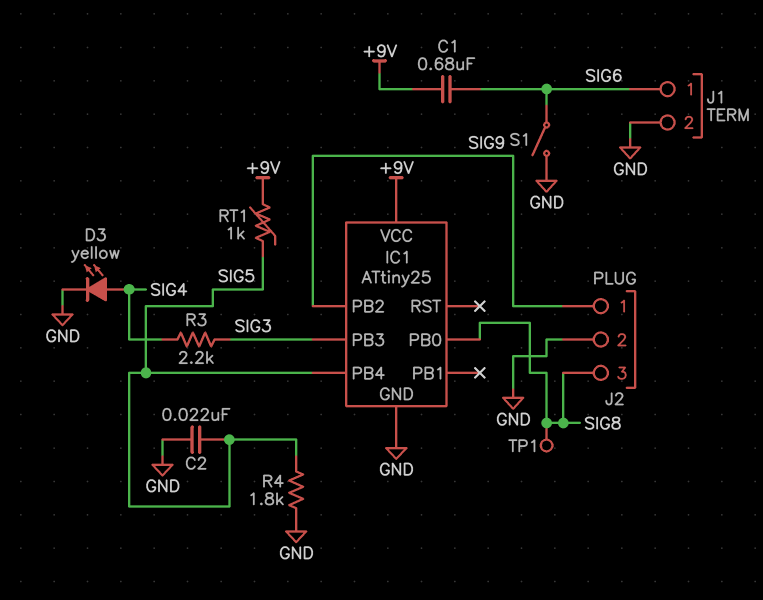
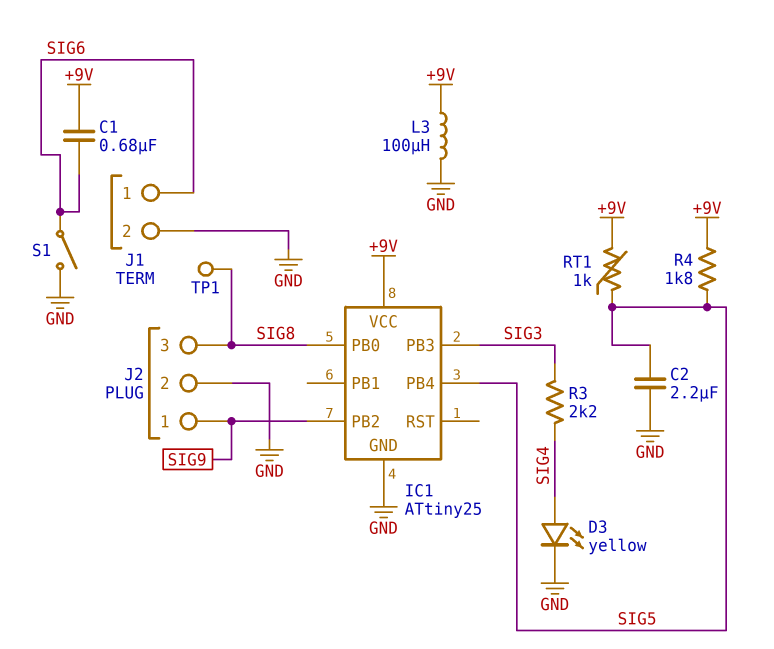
C2: 22nF (GND, SIG5) -> 2.2uF (GND, SIG5)
L3: none -> 100uH (+9V, GND)
R4: 1.8k (GND, SIG5) -> 1.8k (+9V, SIG5)

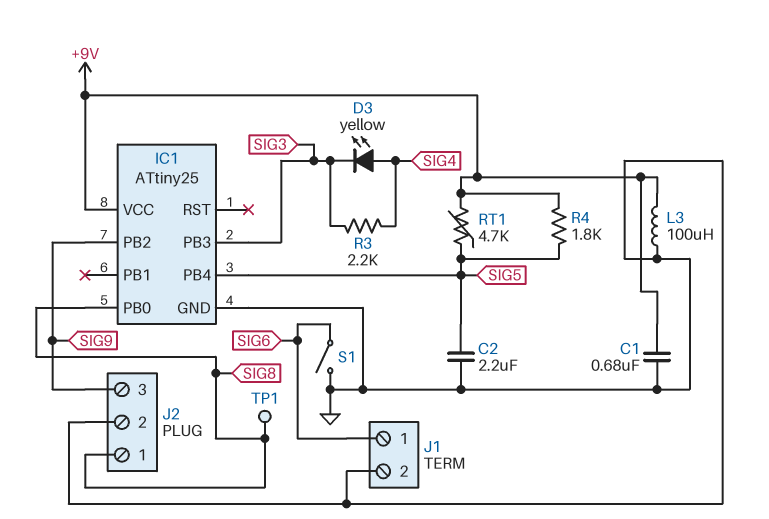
C1: 680nF (+9V, SIG6) -> 680nF (+9V, GND)
D3: LED yellow (A SIG4, K GND) -> LED yellow (A SIG4, K SIG3)
J2 pin 1: SIG9 -> SIG8
J2 pin 3: SIG8 -> SIG9
RT1: 1k (+9V, SIG5) -> 4.7k (+9V, SIG5)

